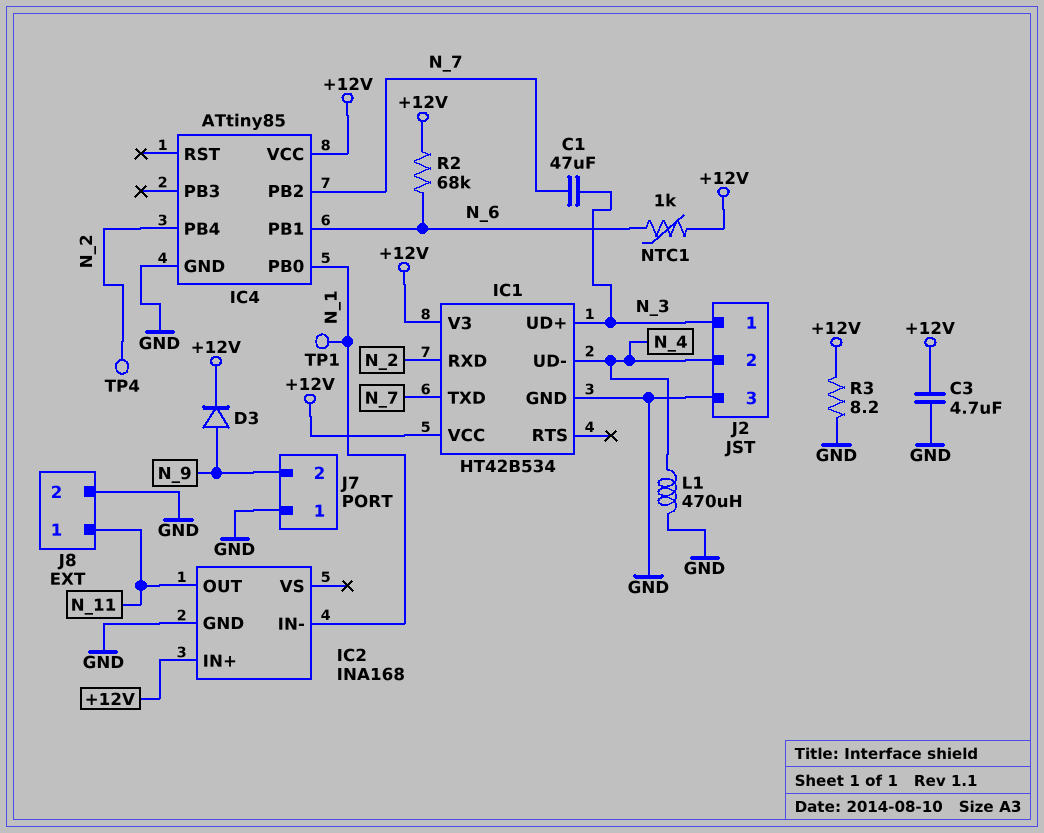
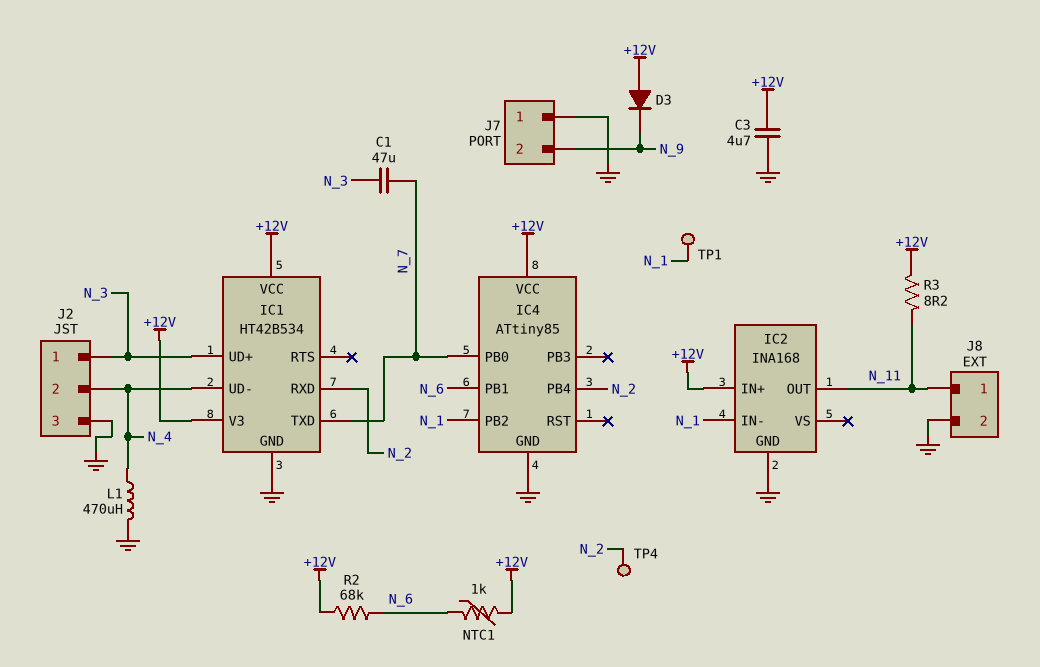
D3: diode (A N_9, K +12V) -> diode (A +12V, K N_9)
IC4 pin PB0: N_1 -> N_7
IC4 pin PB2: N_7 -> N_1
R3: 8.2 (+12V, GND) -> 8.2 (+12V, N_11)

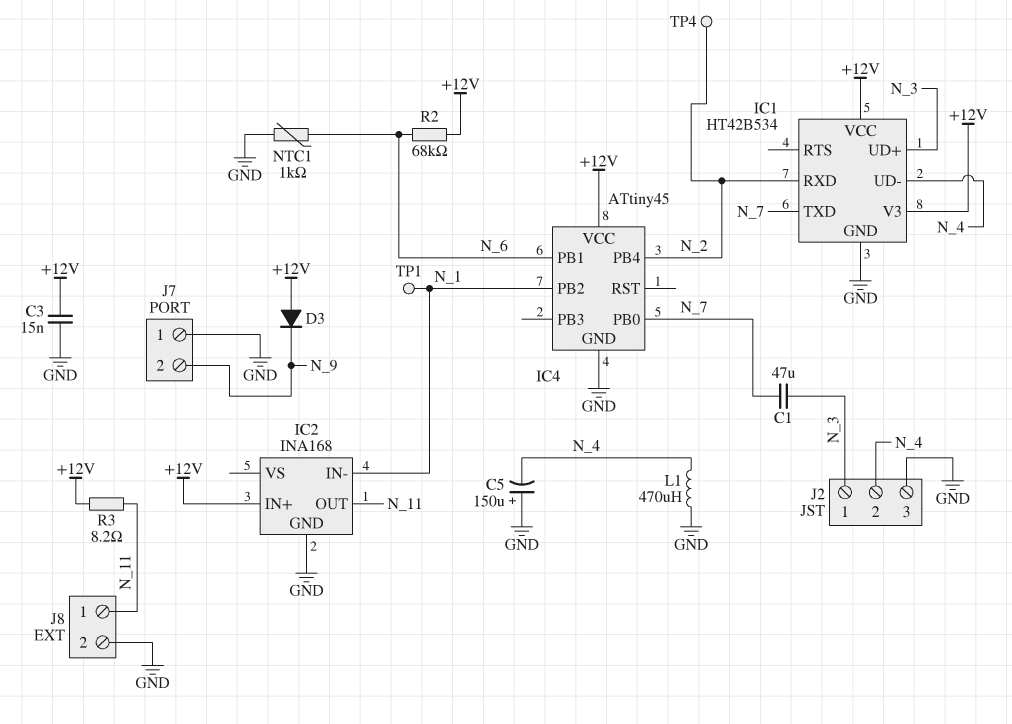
C3: 4.7uF (+12V, GND) -> 15nF (+12V, GND)
C5: none -> 150uF (plus GND, minus N_4)
IC4: ATtiny85 -> ATtiny45
NTC1: 1k (+12V, N_6) -> 1k (GND, N_6)

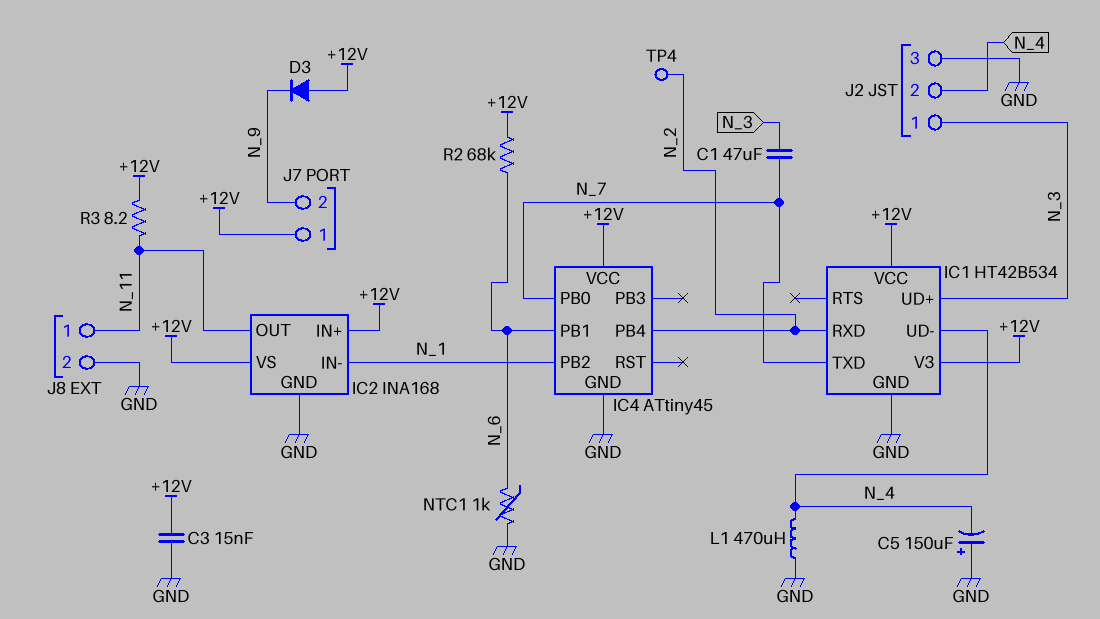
IC2 pin VS: none -> +12V
J7 pin 1: GND -> +12V
TP1: test point (N_1) -> none

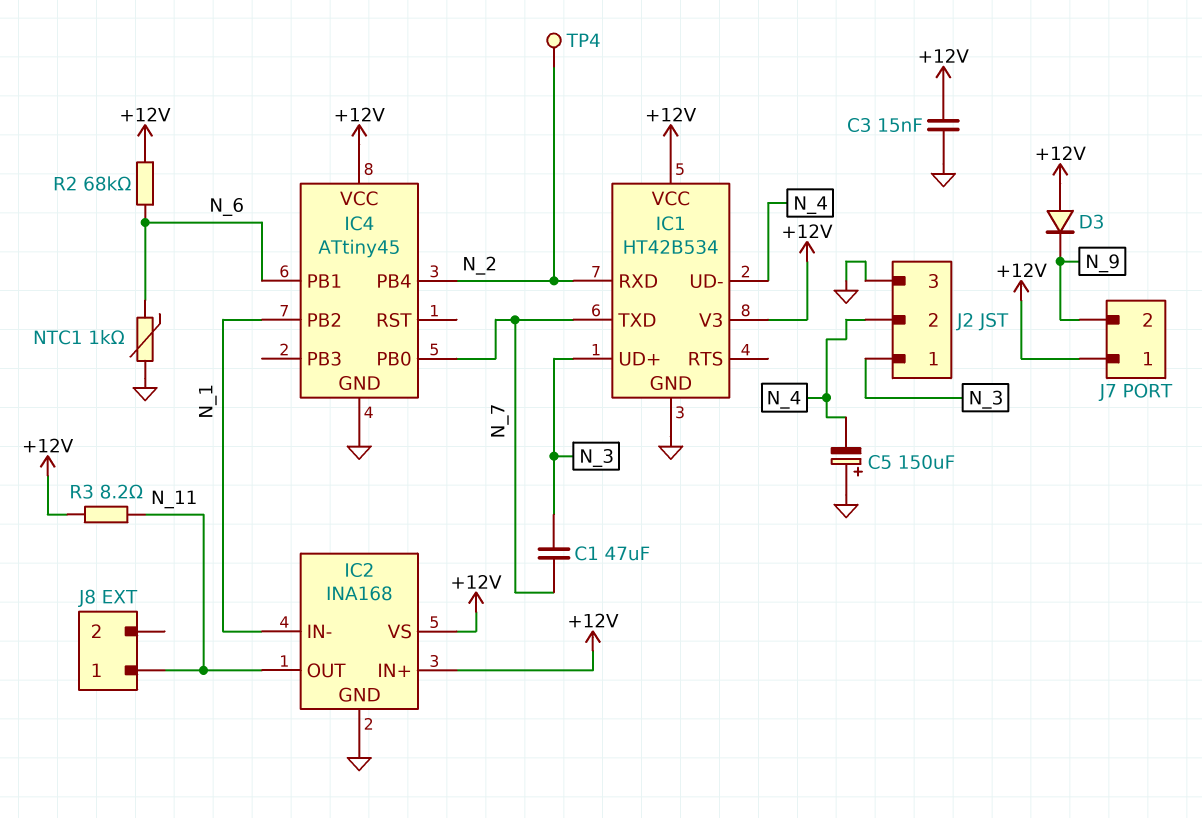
J8 pin 2: GND -> none
L1: 470uH (GND, N_4) -> none

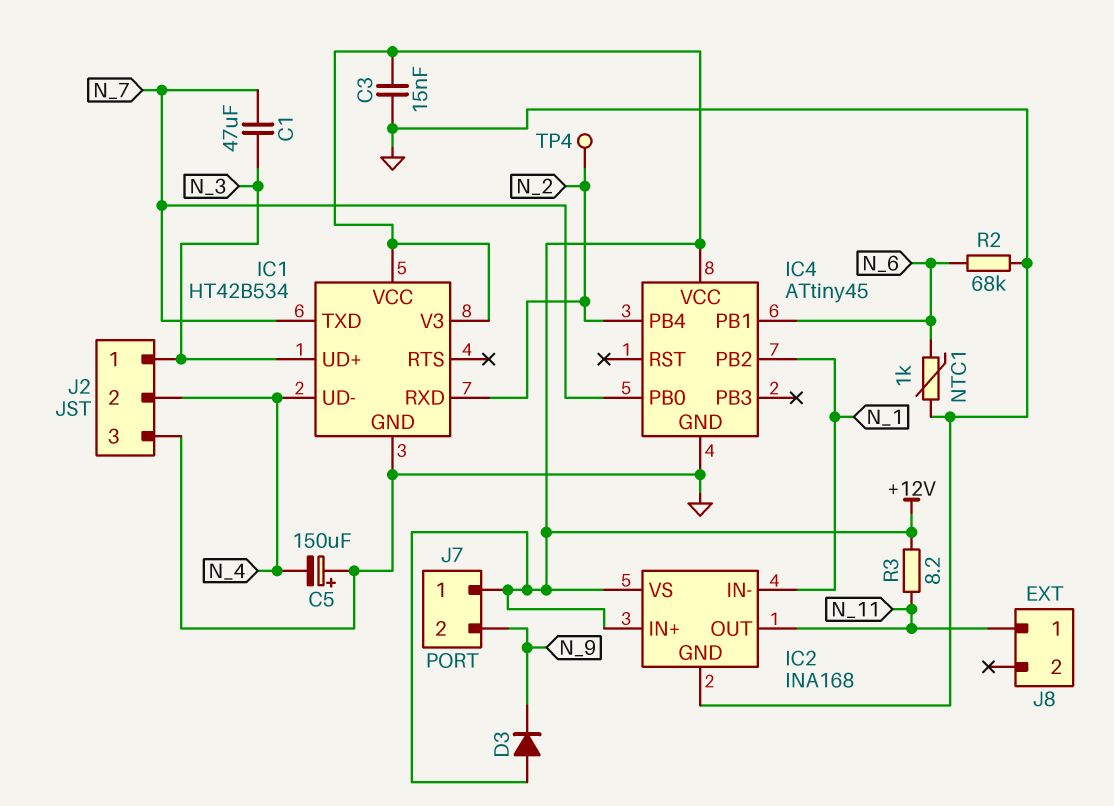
R2: 68k (+12V, N_6) -> 68k (GND, N_6)

